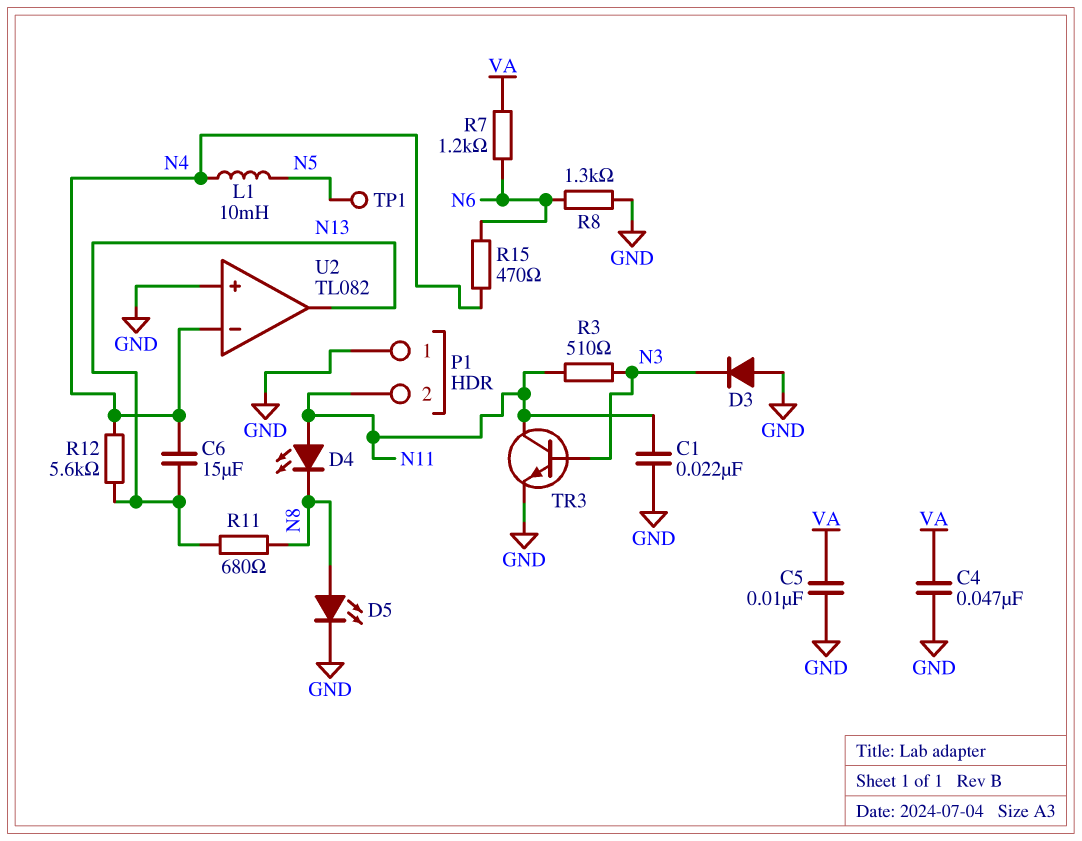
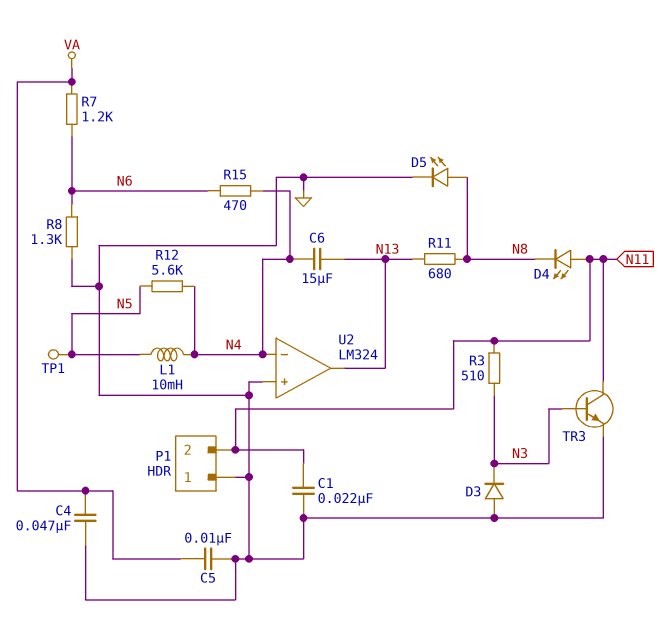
R12: 5.6k (N4, N13) -> 5.6k (N4, N5)
U2: TL082 -> LM324

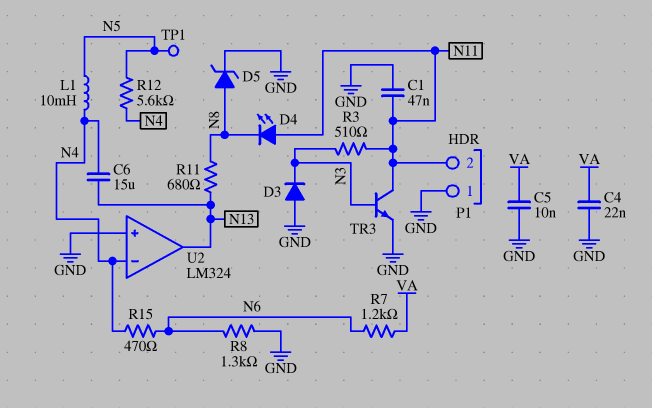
C1: 22nF (GND, N11) -> 47nF (GND, N11)
C4: 47nF (GND, VA) -> 22nF (GND, VA)
D5: LED (A N8, K GND) -> zener (A N8, K GND)

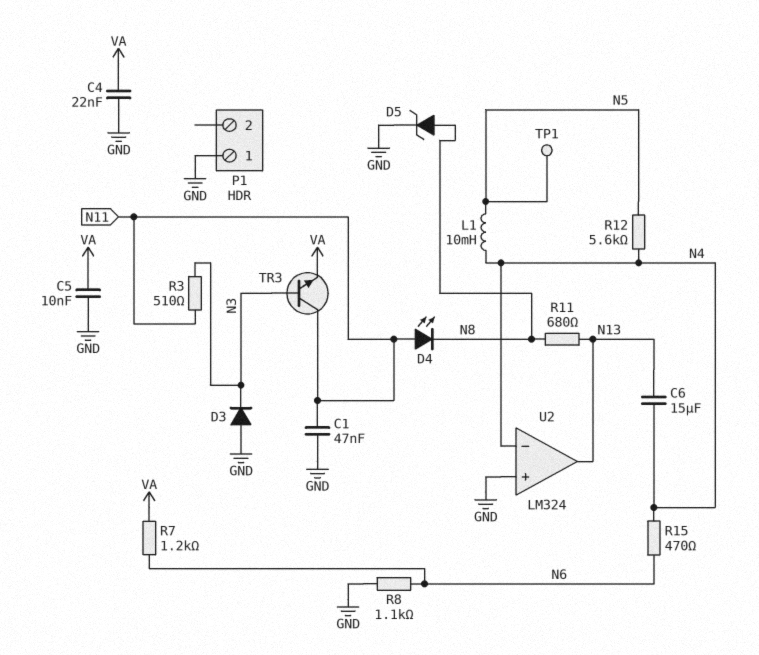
P1 pin 2: N11 -> none
R8: 1.3k (GND, N6) -> 1.1k (GND, N6)
TR3: NPN (B N3, C N11, E GND) -> NPN (B N3, C N11, E VA)

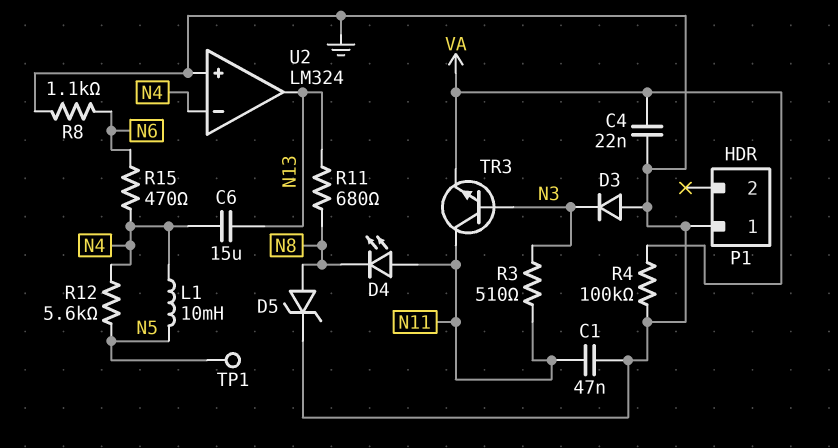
C5: 10nF (GND, VA) -> none
R4: none -> 100k (GND, VA)
R7: 1.2k (N6, VA) -> none

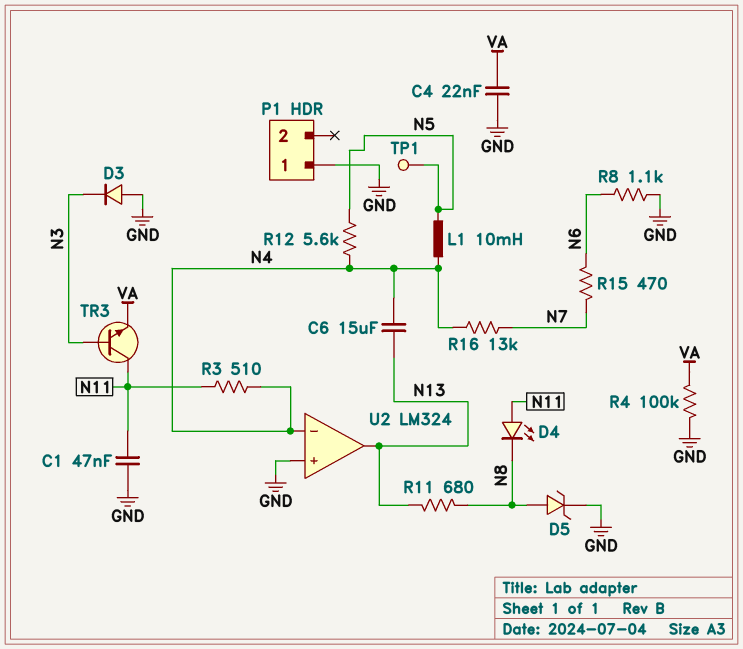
R3: 510 (N3, N11) -> 510 (N4, N11)
R15: 470 (N4, N6) -> 470 (N6, N7)
R16: none -> 13k (N4, N7)

